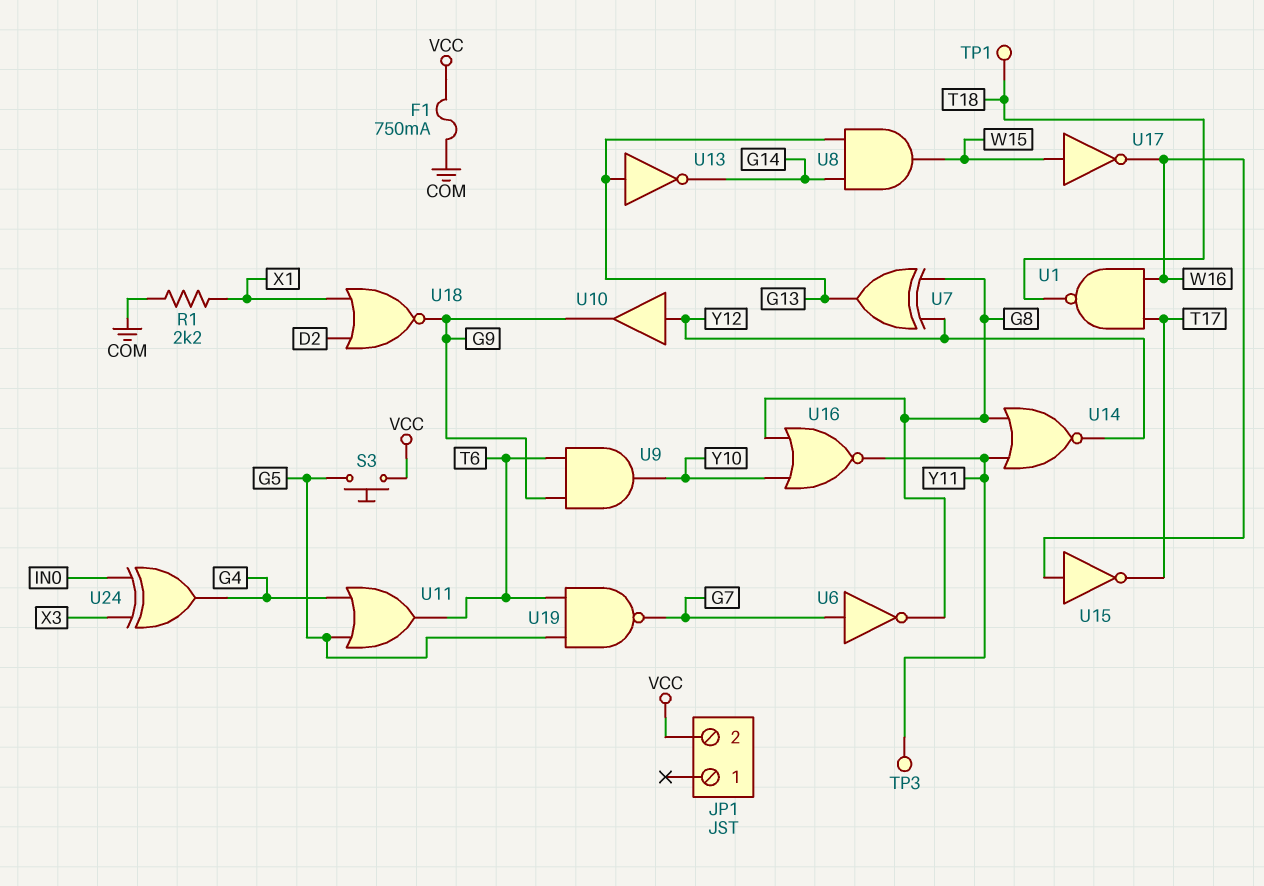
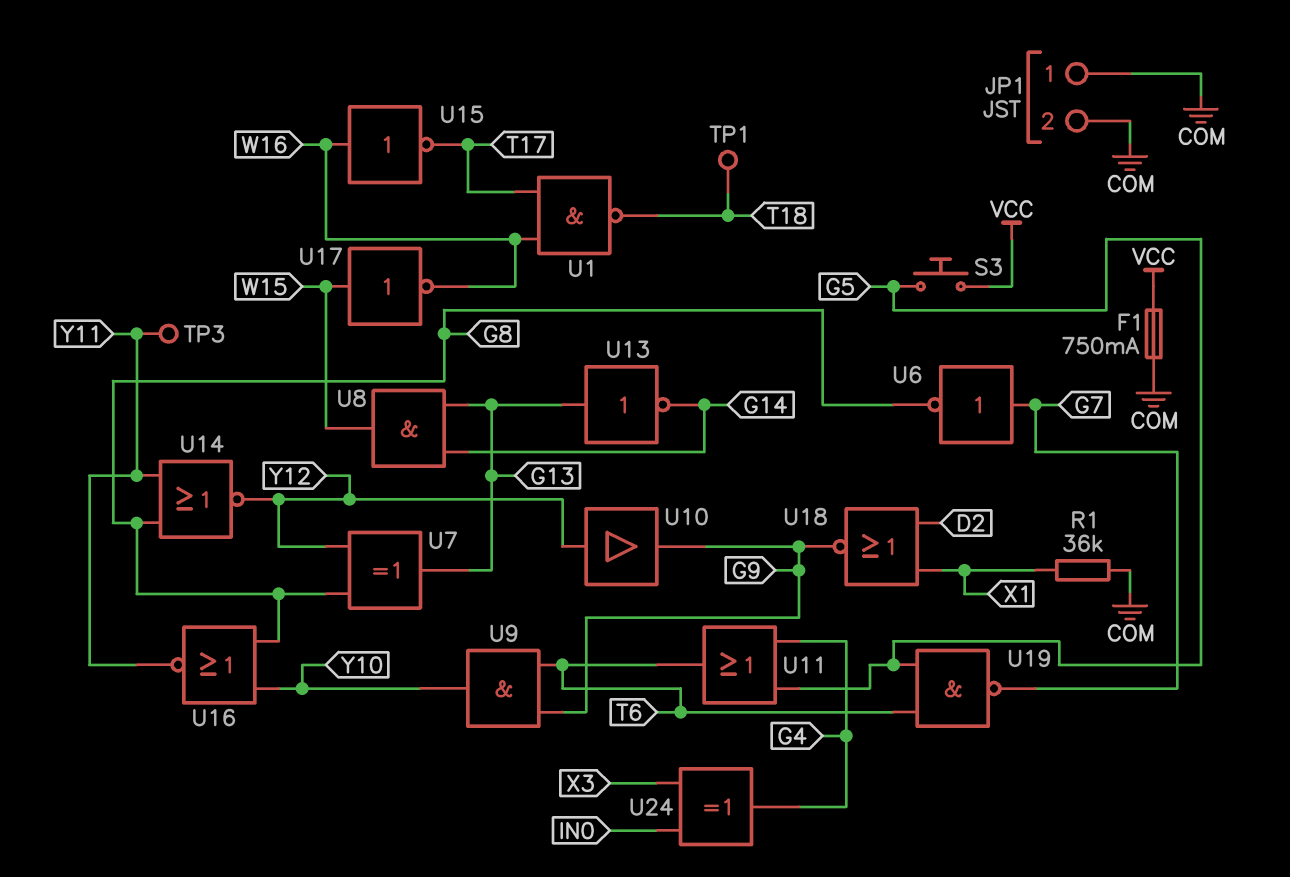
JP1 pin 1: none -> COM
JP1 pin 2: VCC -> COM
R1: 2.2k (COM, X1) -> 36k (COM, X1)

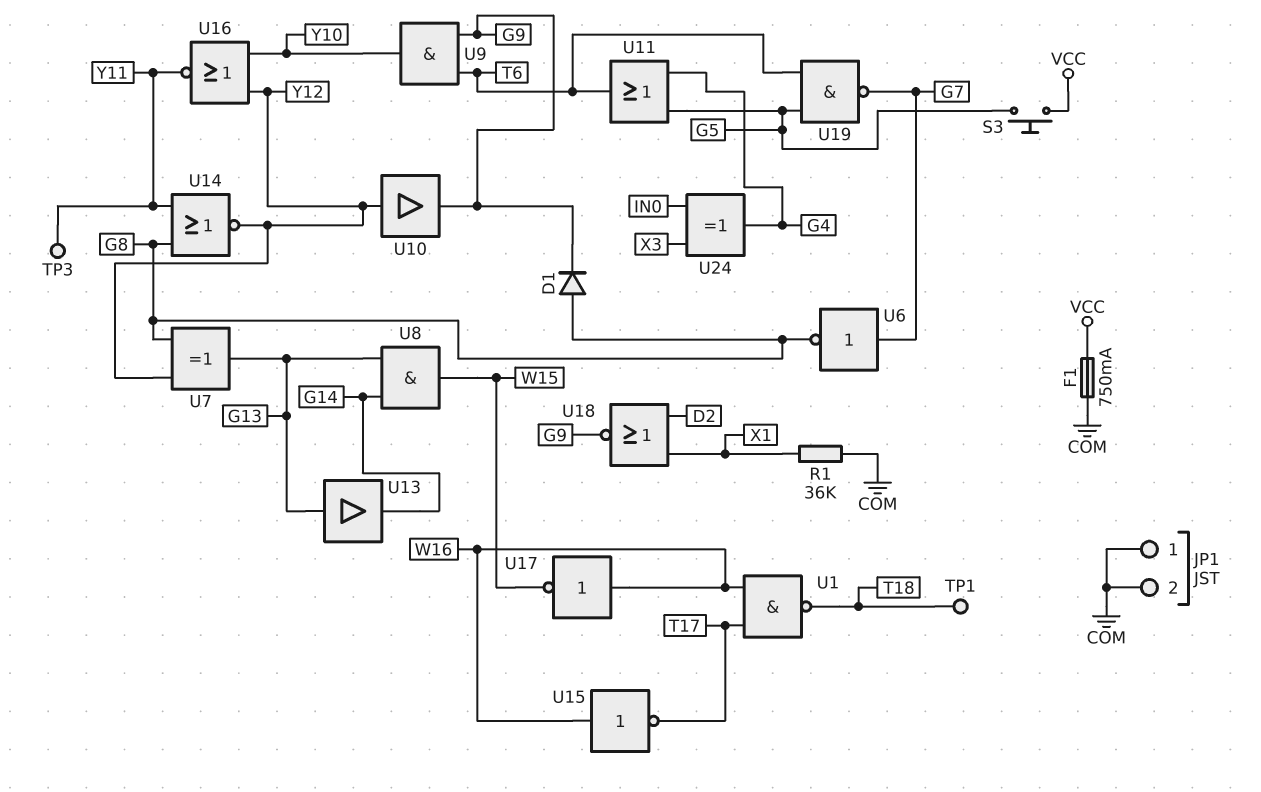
D1: none -> diode (A G8, K G9)
U13: NOT (in G13, out G14) -> buffer (in G13, out G14)
U16: NOR (in G8, in Y10, out Y11) -> NOR (in Y10, in Y12, out Y11)
U17: NOT (in W15, out W16) -> NOT (in W16, out W15)

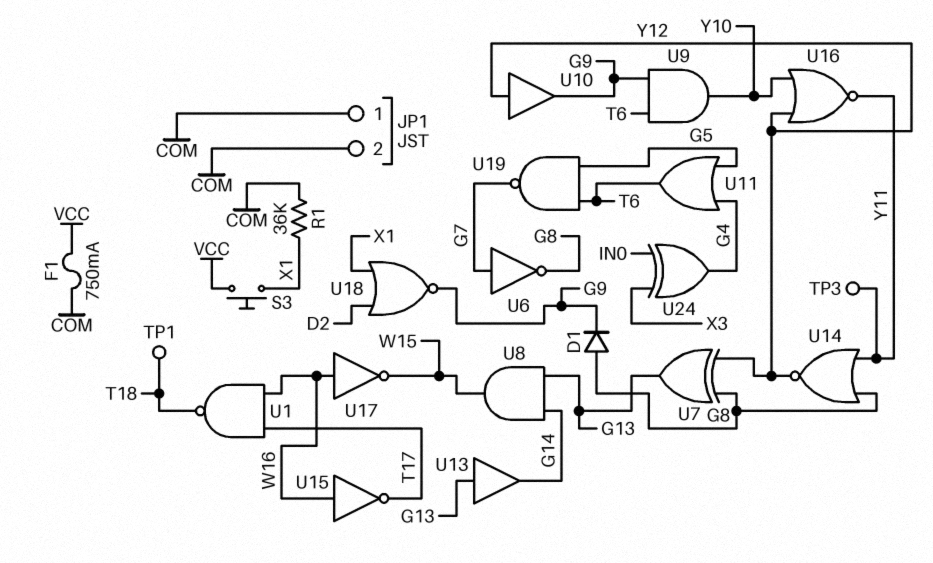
S3: button (G5, VCC) -> button (VCC, X1)

